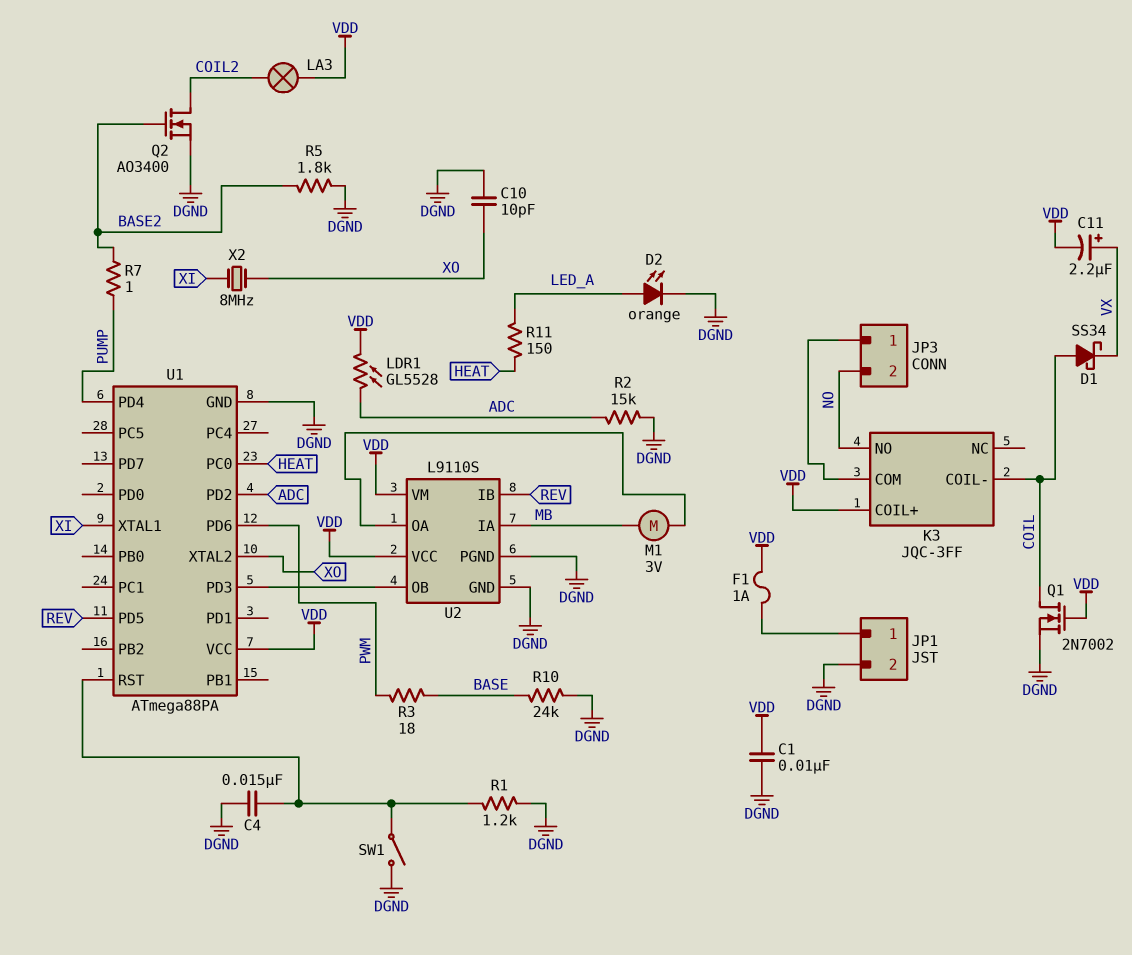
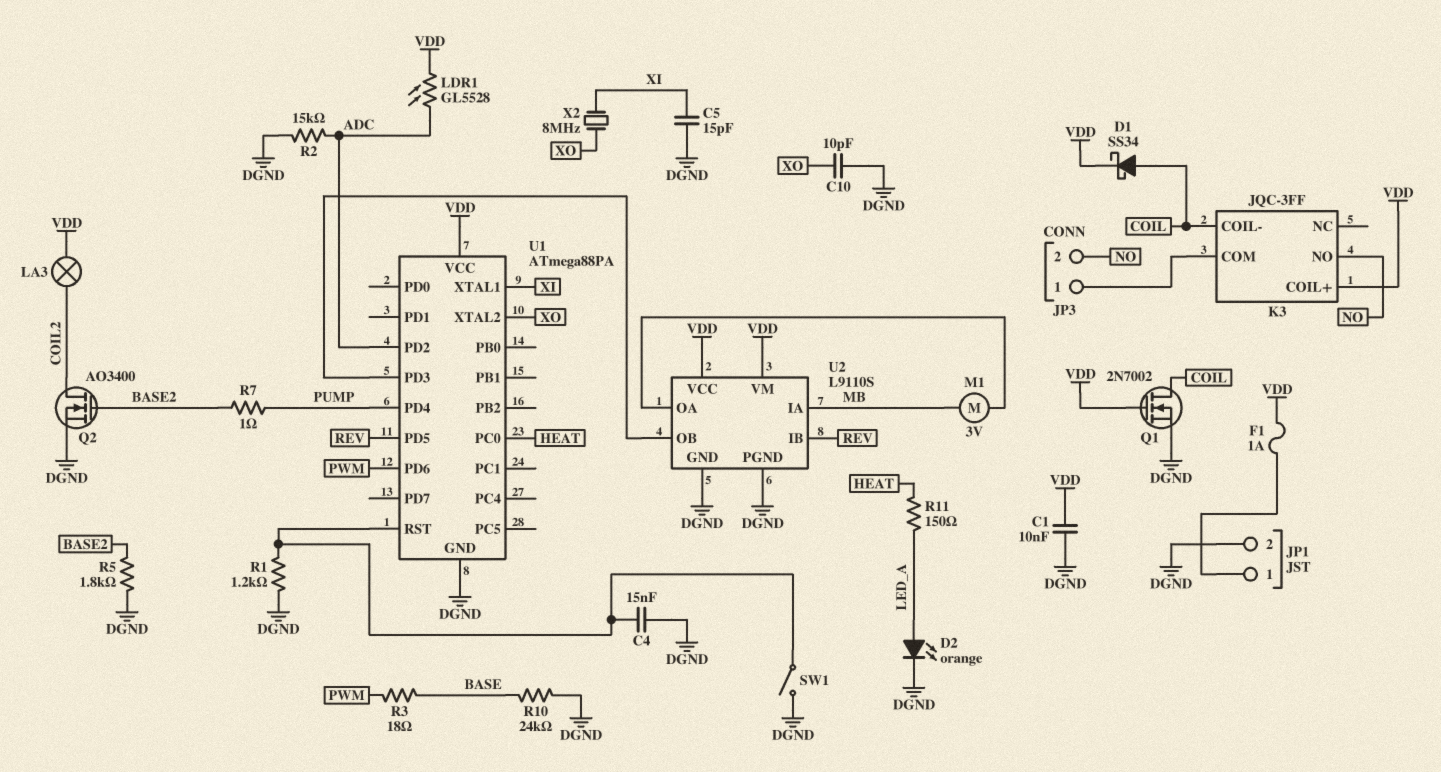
C5: none -> 15pF (DGND, XI)
C11: 2.2uF (plus VX, minus VDD) -> none
D1: schottky SS34 (A COIL, K VX) -> schottky SS34 (A COIL, K VDD)

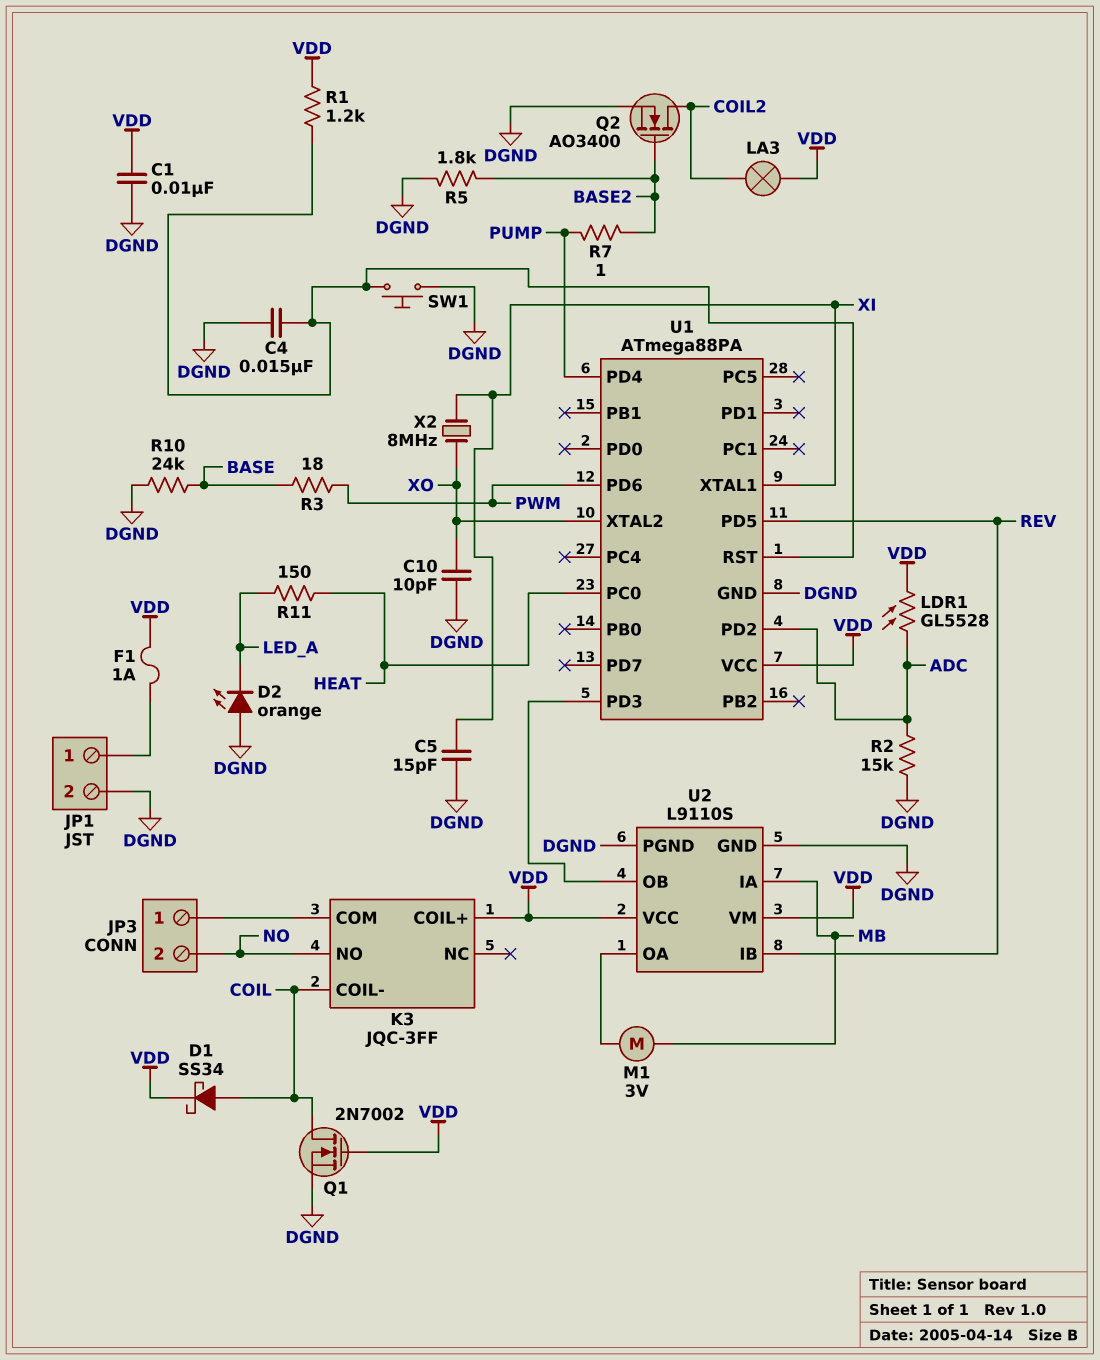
D2: LED orange (A LED_A, K DGND) -> LED orange (A DGND, K LED_A)
R1: 1.2k (DGND, U1/RST) -> 1.2k (U1/RST, VDD)
SW1: switch (DGND, U1/RST) -> button (DGND, U1/RST)

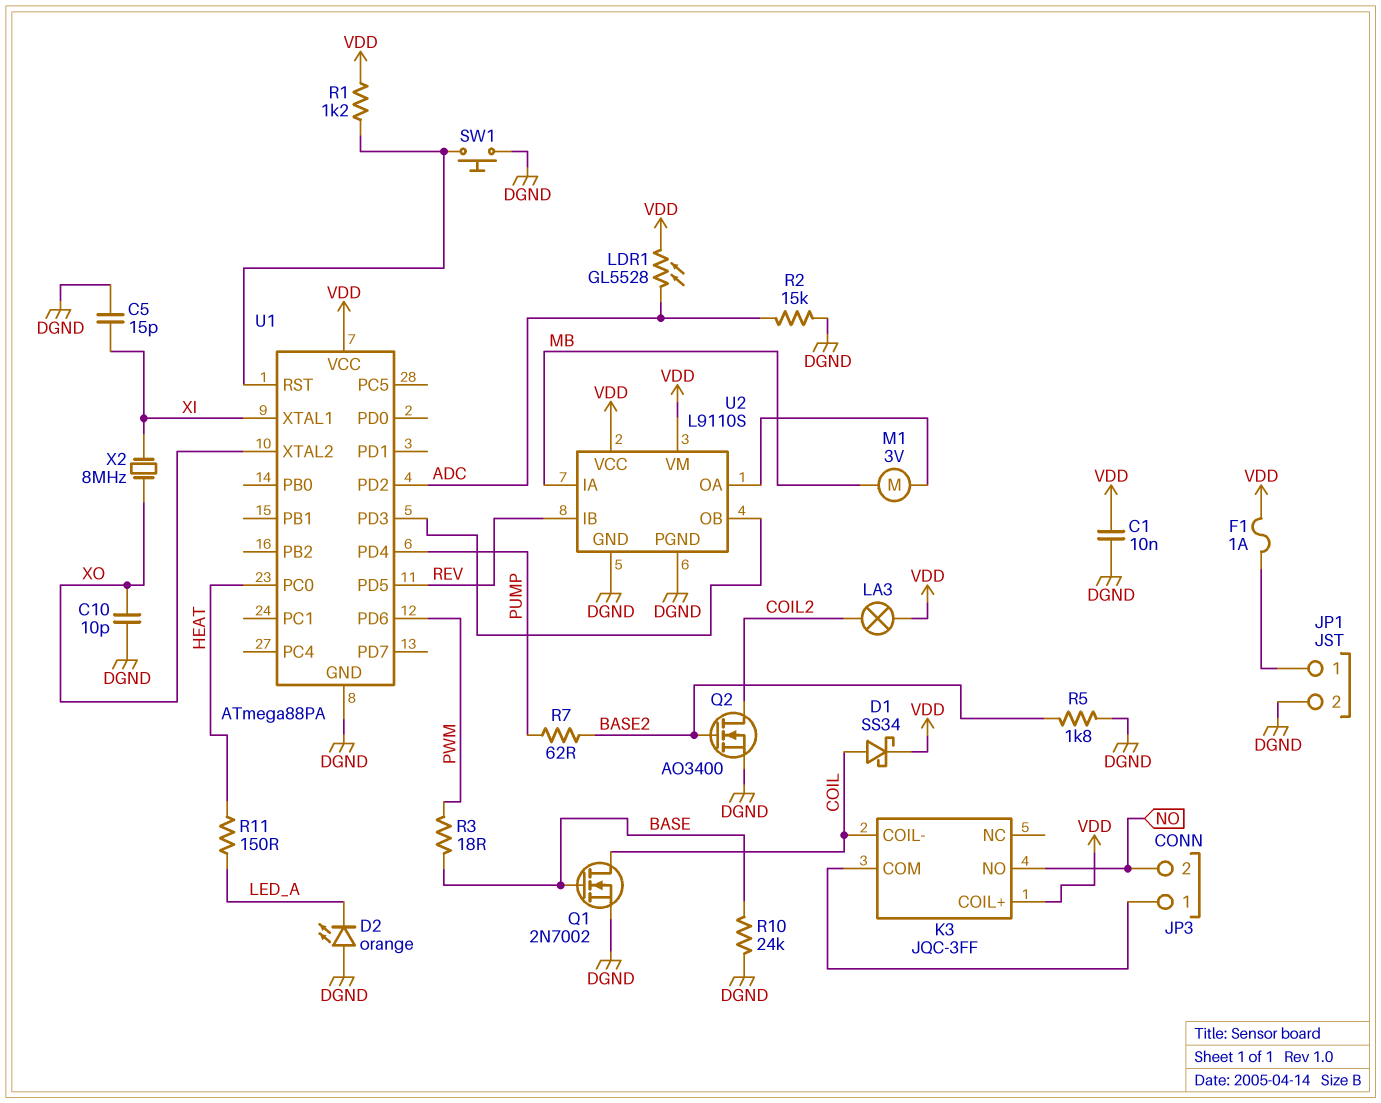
C4: 15nF (DGND, U1/RST) -> none
Q1: NMOS 2N7002 (G VDD, D COIL, S DGND) -> NMOS 2N7002 (G BASE, D COIL, S DGND)
R7: 1 (BASE2, PUMP) -> 62 (BASE2, PUMP)

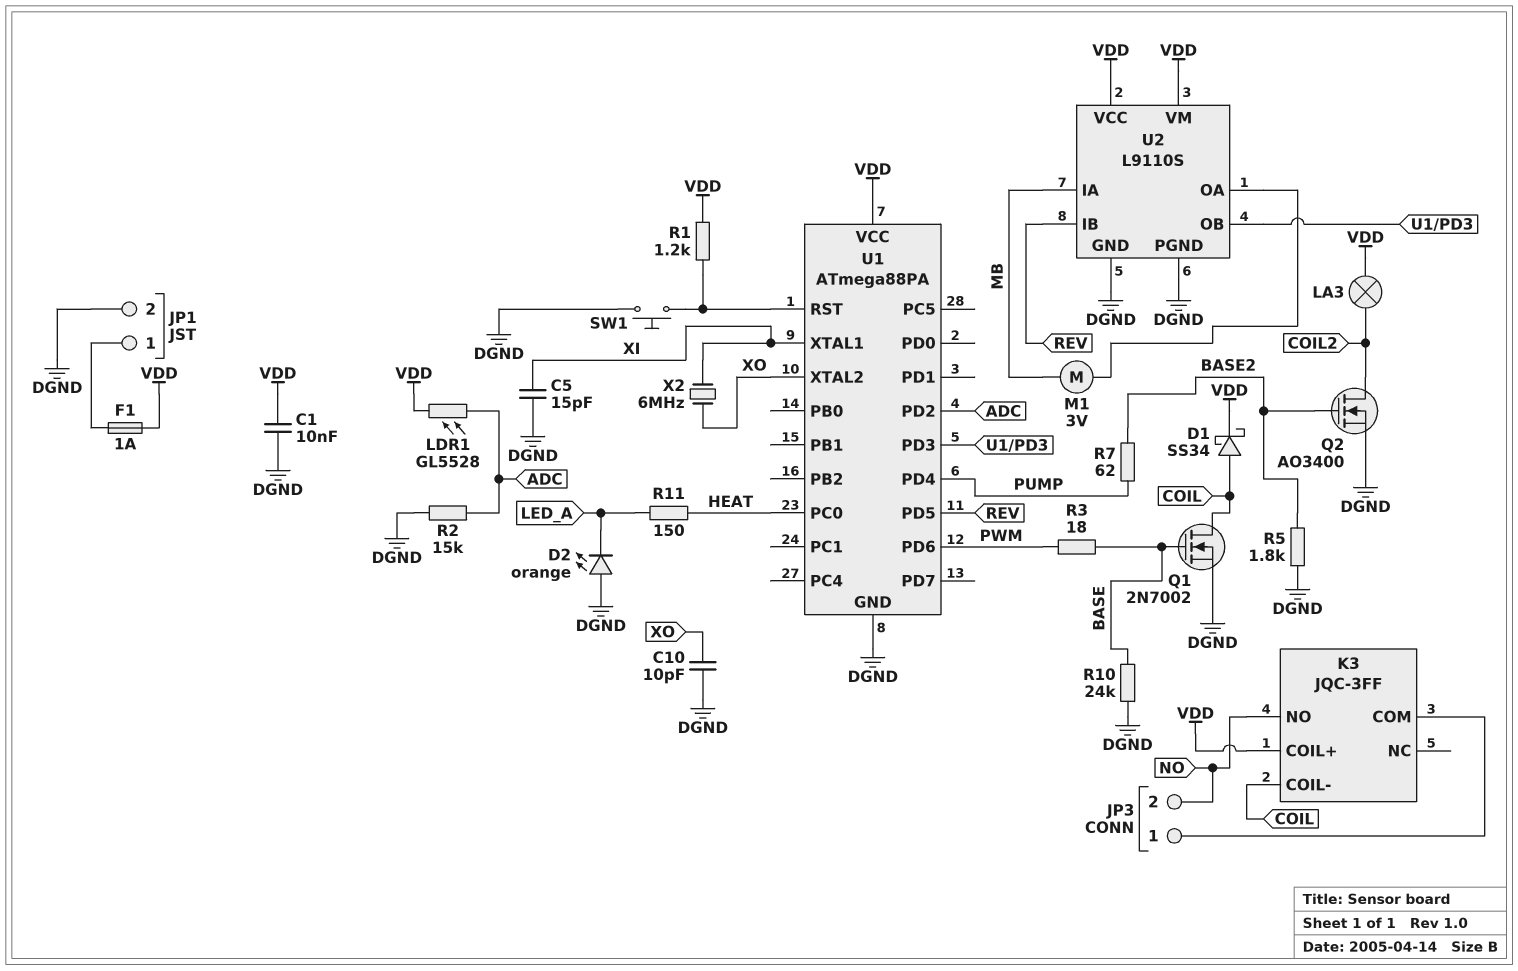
X2: 8MHz (XI, XO) -> 6MHz (XI, XO)

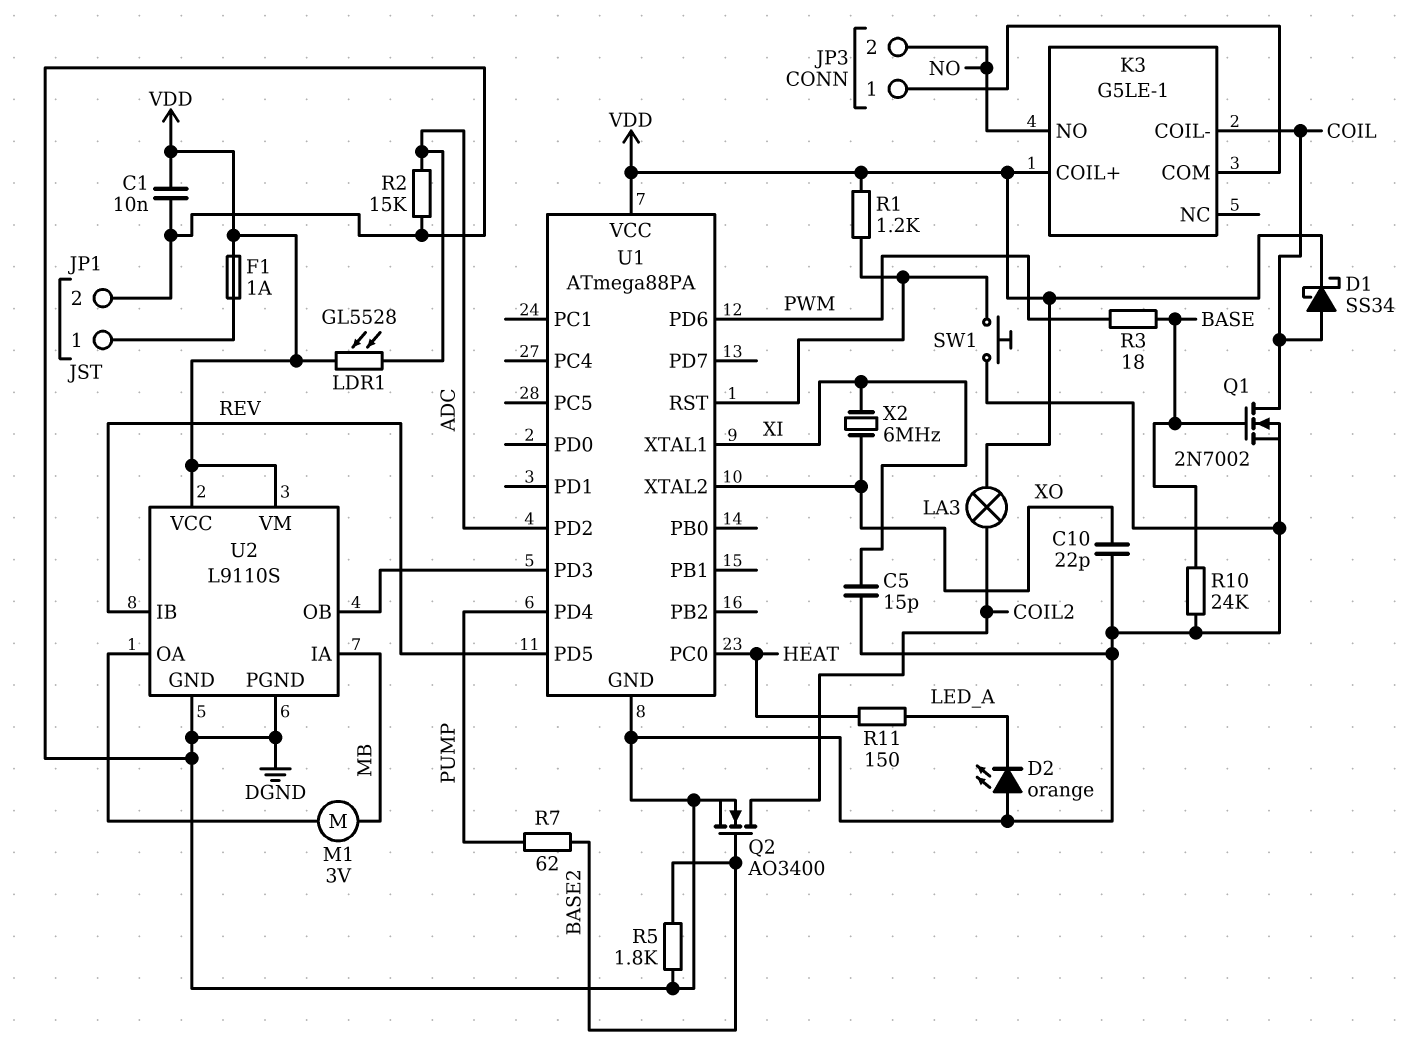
C10: 10pF (DGND, XO) -> 22pF (DGND, XO)
K3: JQC-3FF -> G5LE-1

